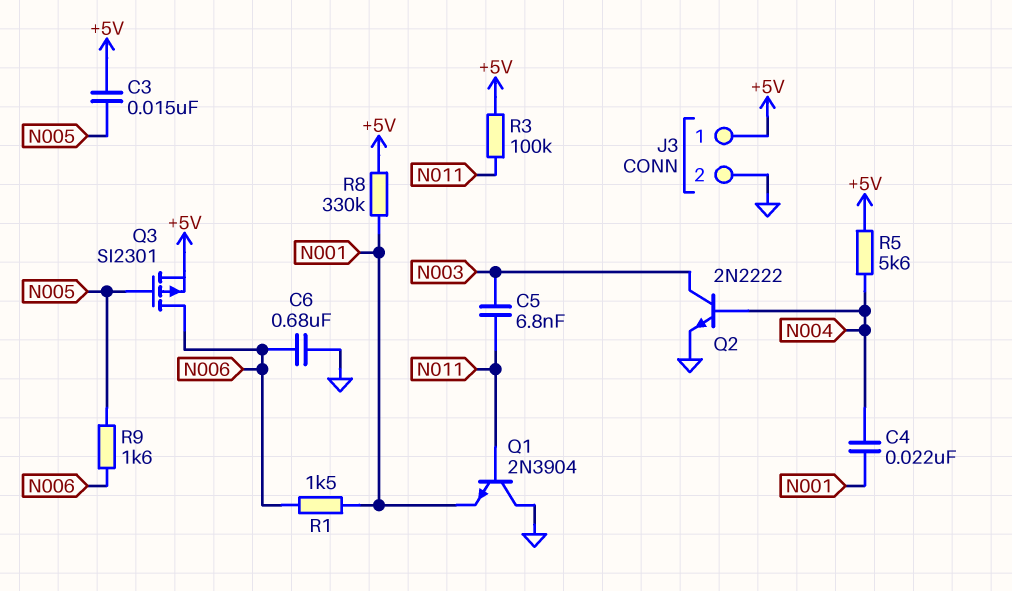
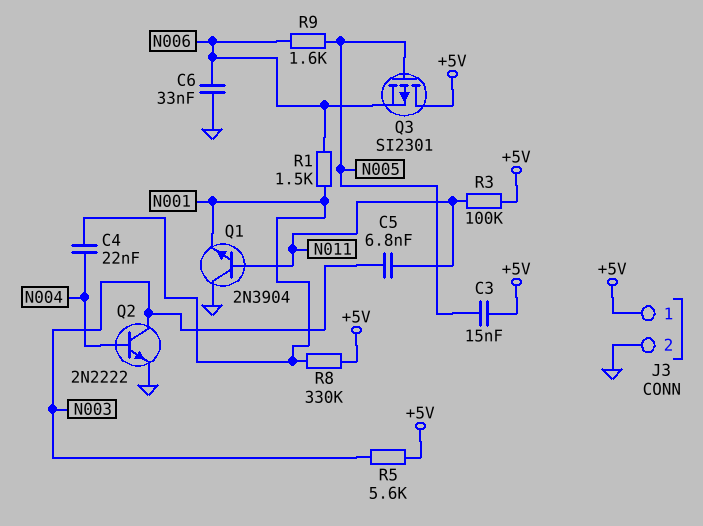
C6: 680nF (GND, N006) -> 33nF (GND, N006)
Q3: PMOS SI2301 (G N005, D N006, S +5V) -> PMOS SI2301 (G N005, D +5V, S N006)
R5: 5.6k (+5V, N004) -> 5.6k (+5V, N003)

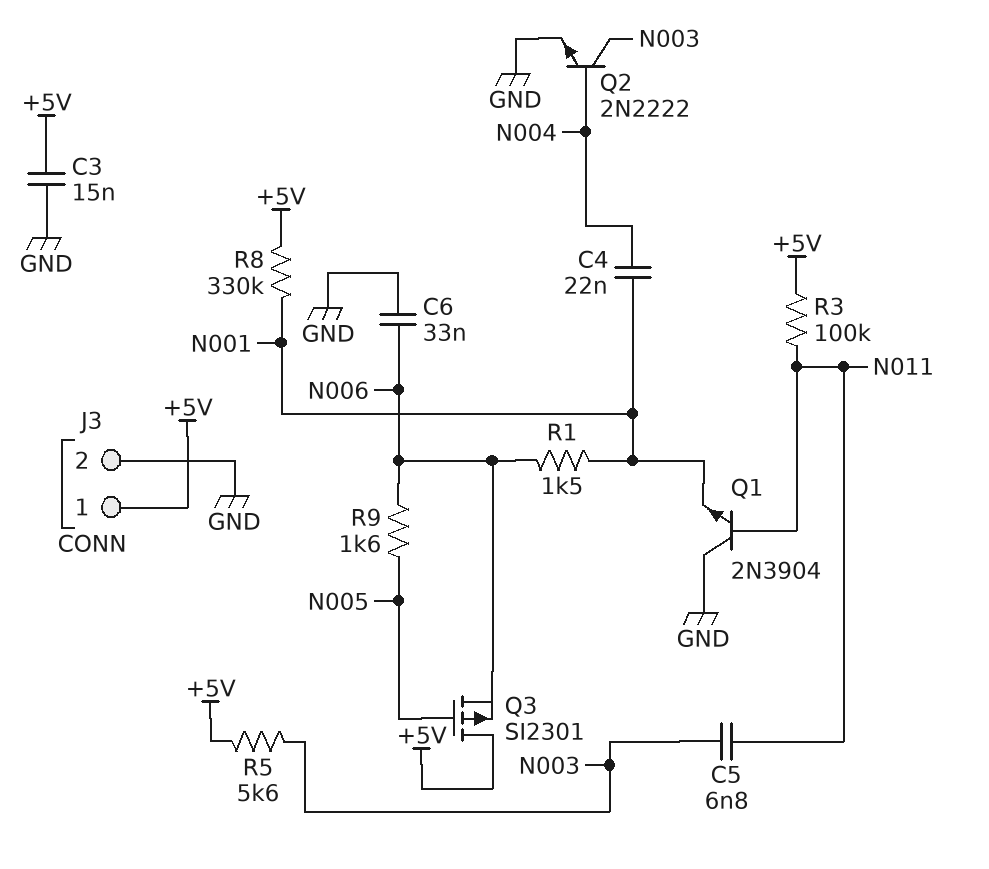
C3: 15nF (+5V, N005) -> 15nF (+5V, GND)

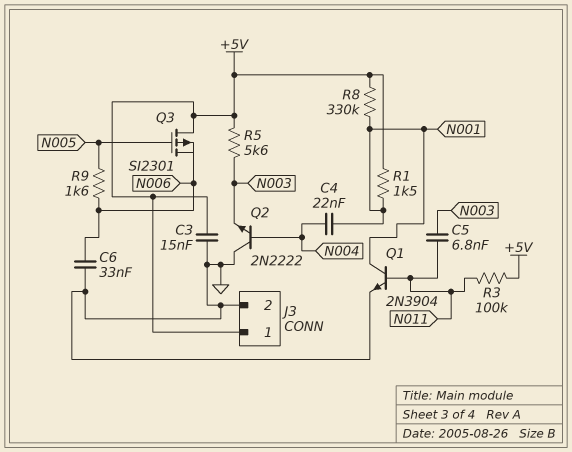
Q1: NPN 2N3904 (B N011, C GND, E N001) -> NPN 2N3904 (B N011, C N001, E GND)
Q2: NPN 2N2222 (B N004, C N003, E GND) -> NPN 2N2222 (B N004, C GND, E N003)
R1: 1.5k (N001, N006) -> 1.5k (+5V, N001)

